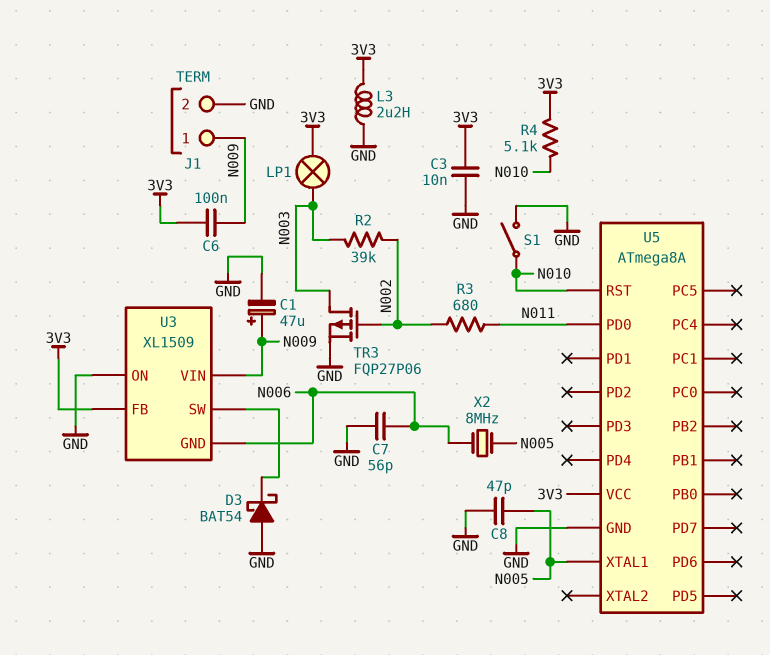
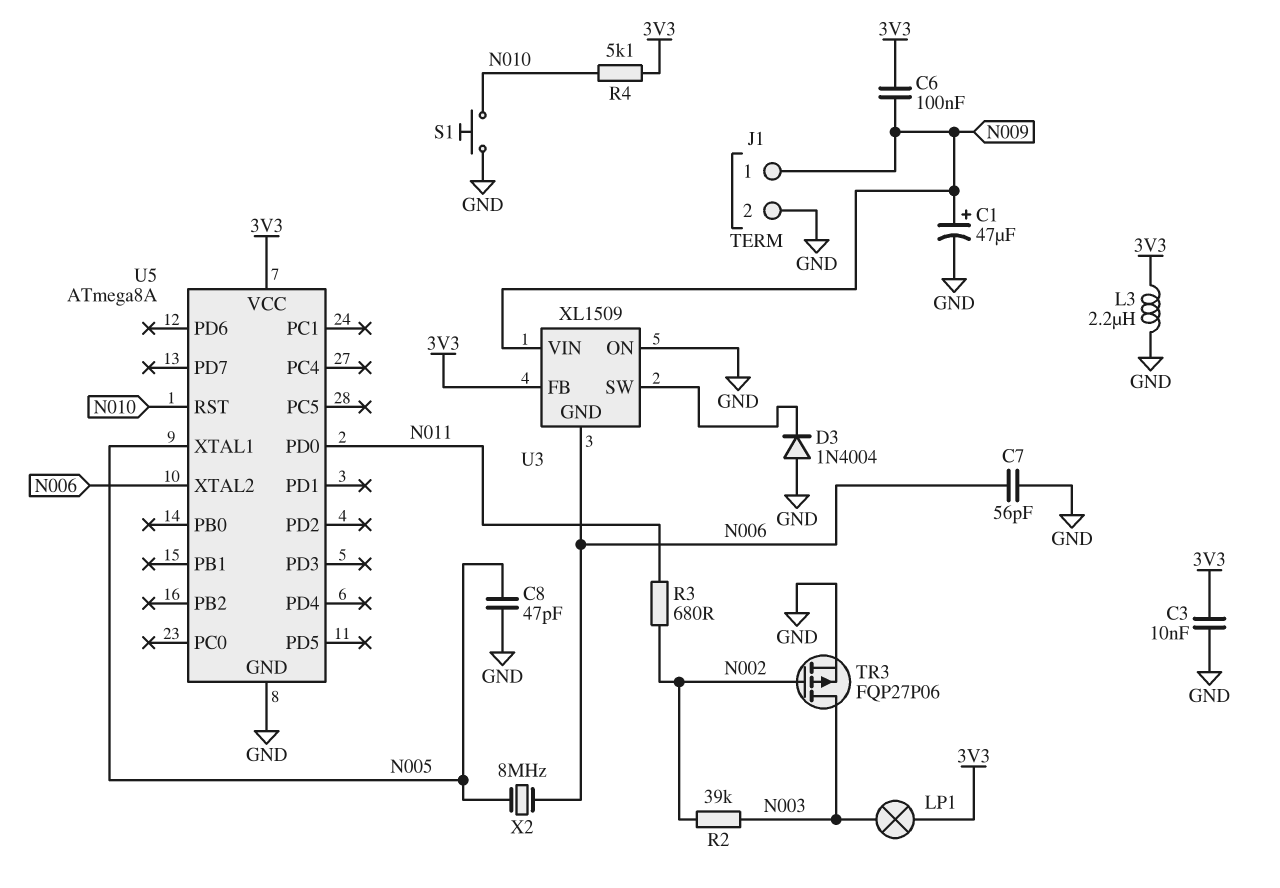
D3: schottky BAT54 (A GND, K U3/SW) -> diode 1N4004 (A GND, K U3/SW)
S1: switch (GND, N010) -> button (GND, N010)
U5 pin XTAL2: none -> N006

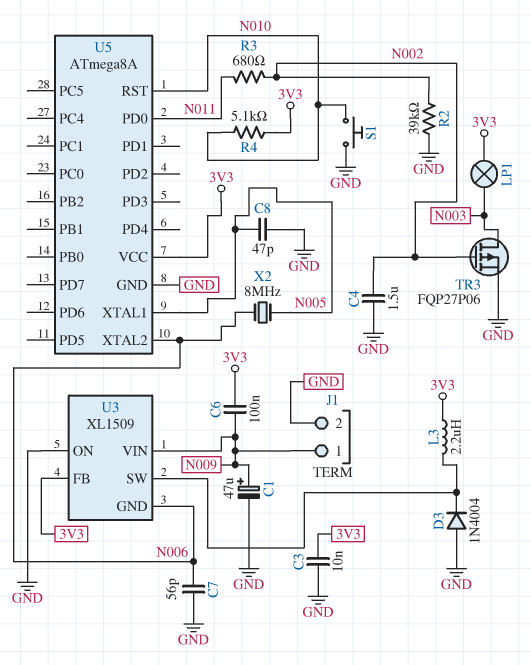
C4: none -> 1.5uF (GND, N002)
L3: 2.2uH (3V3, GND) -> 2.2uH (3V3, U3/SW)
R2: 39k (N002, N003) -> 39k (GND, N002)

